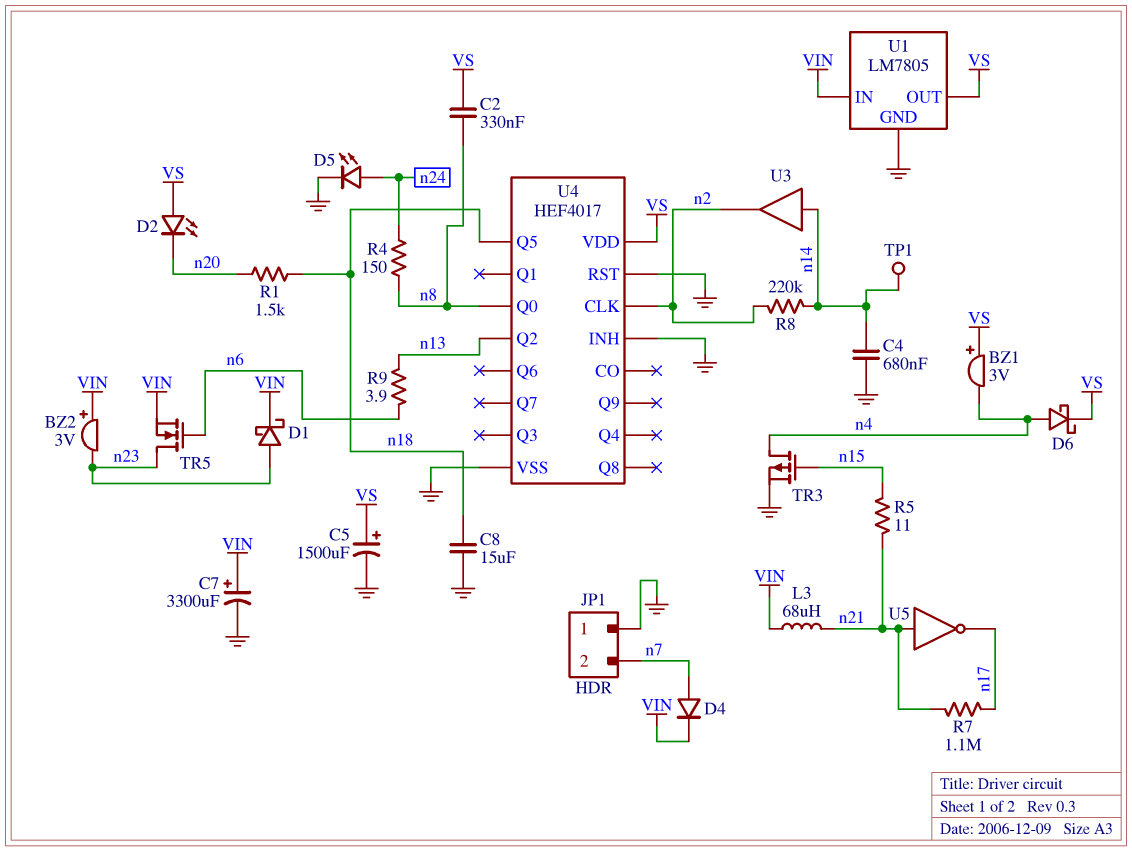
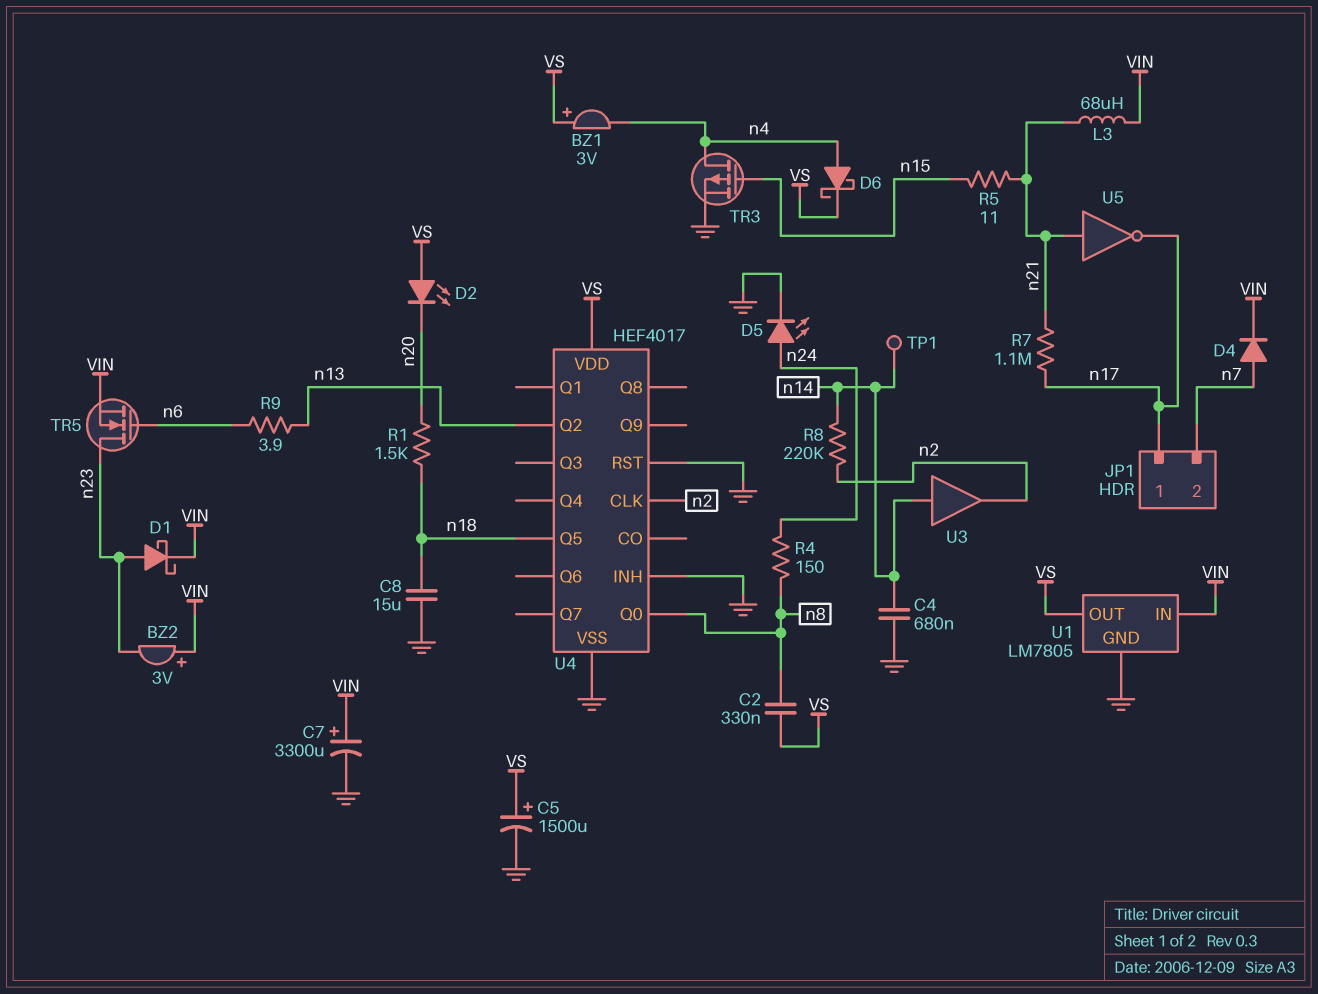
JP1 pin 1: GND -> n17

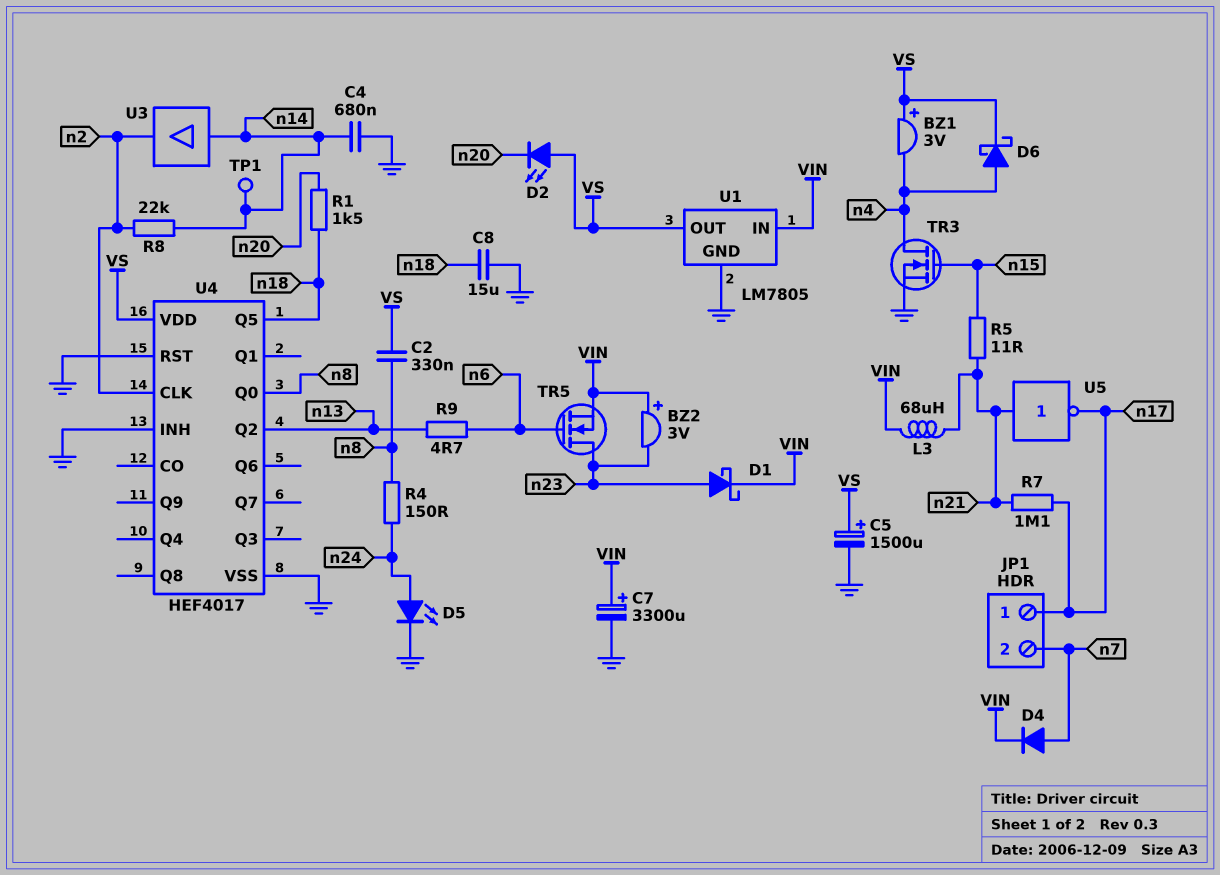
R8: 220k (n2, n14) -> 22k (n2, n14)
R9: 3.9 (n6, n13) -> 4.7 (n6, n13)
TR3: PMOS (G n15, D n4, S GND) -> NMOS (G n15, D n4, S GND)

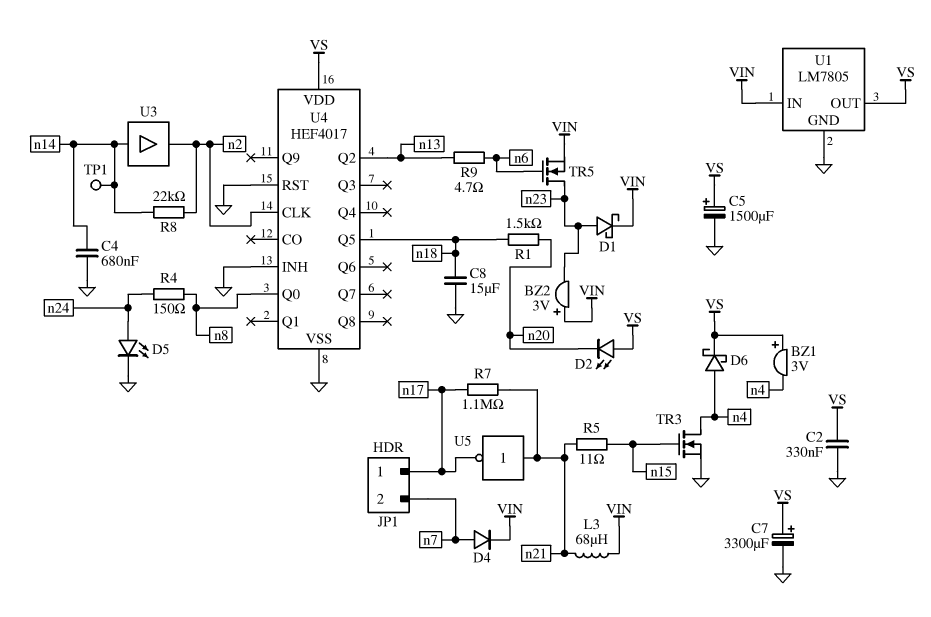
C2: 330nF (VS, n8) -> 330nF (GND, VS)
C7: 3300uF (plus VIN, minus GND) -> 3300uF (plus VS, minus GND)

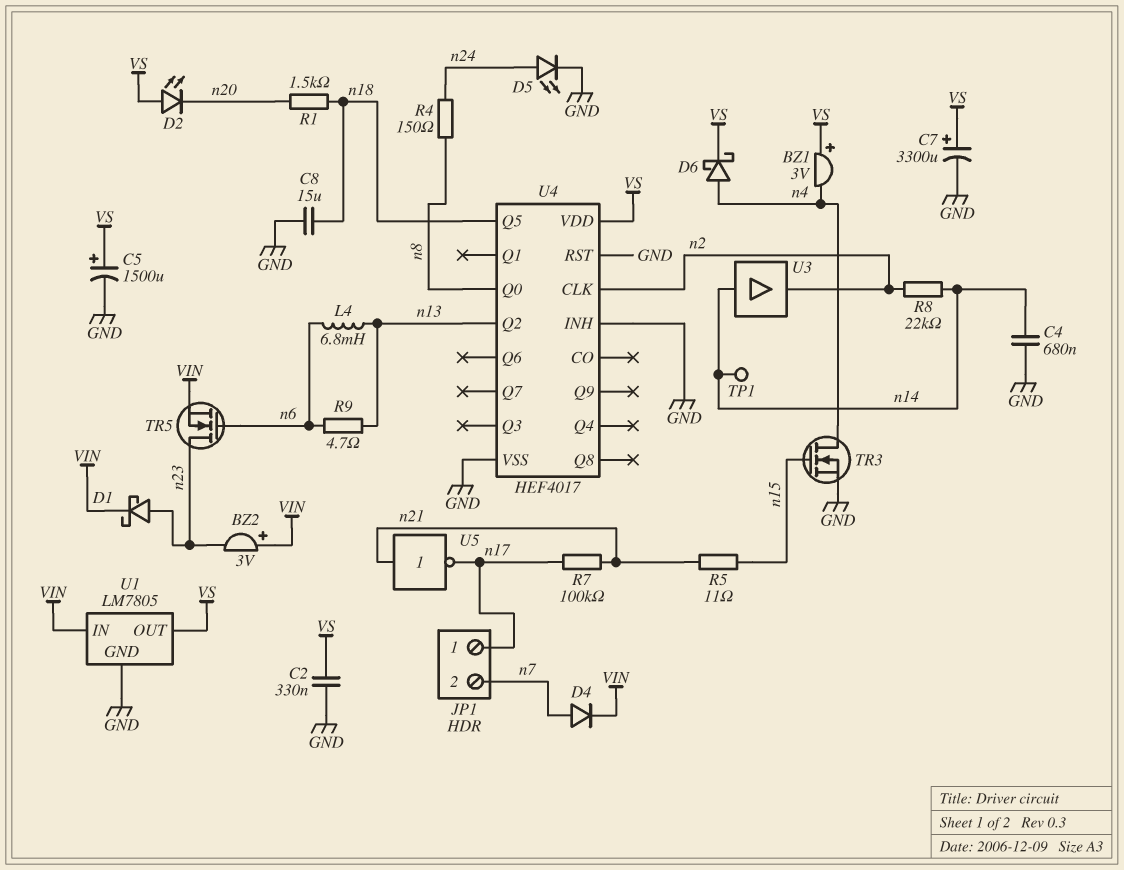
L3: 68uH (VIN, n21) -> none
L4: none -> 6.8mH (n6, n13)
R7: 1.1M (n17, n21) -> 100k (n17, n21)

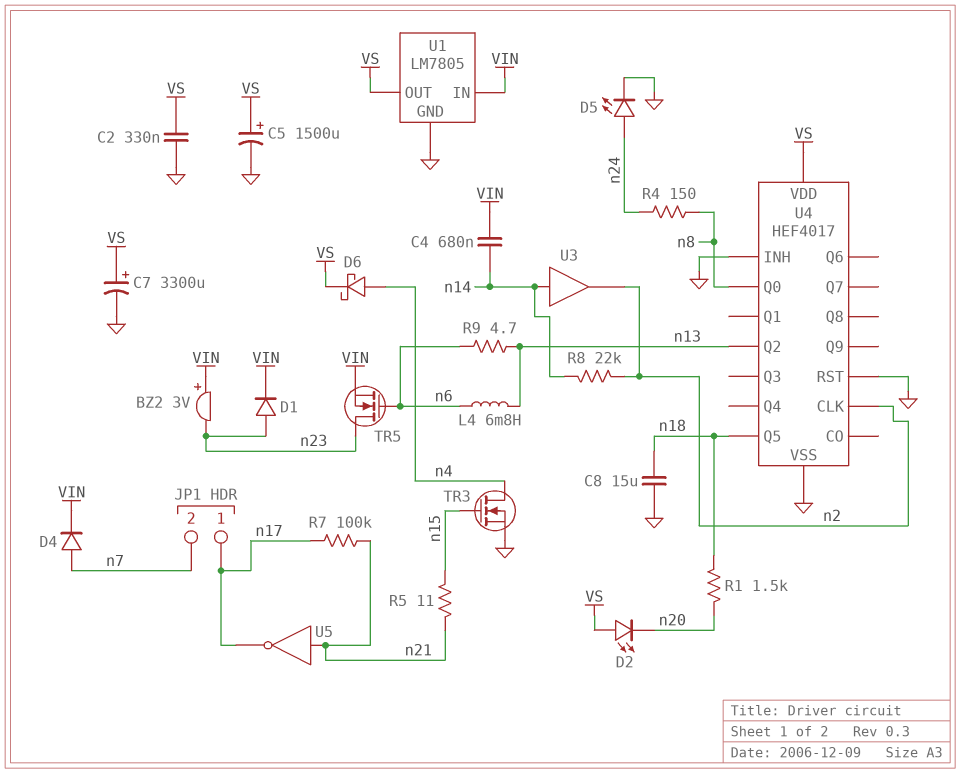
BZ1: buzzer 3V (plus VS, minus n4) -> none
C4: 680nF (GND, n14) -> 680nF (VIN, n14)
D1: schottky (A n23, K VIN) -> diode (A n23, K VIN)
TP1: test point (n14) -> none

